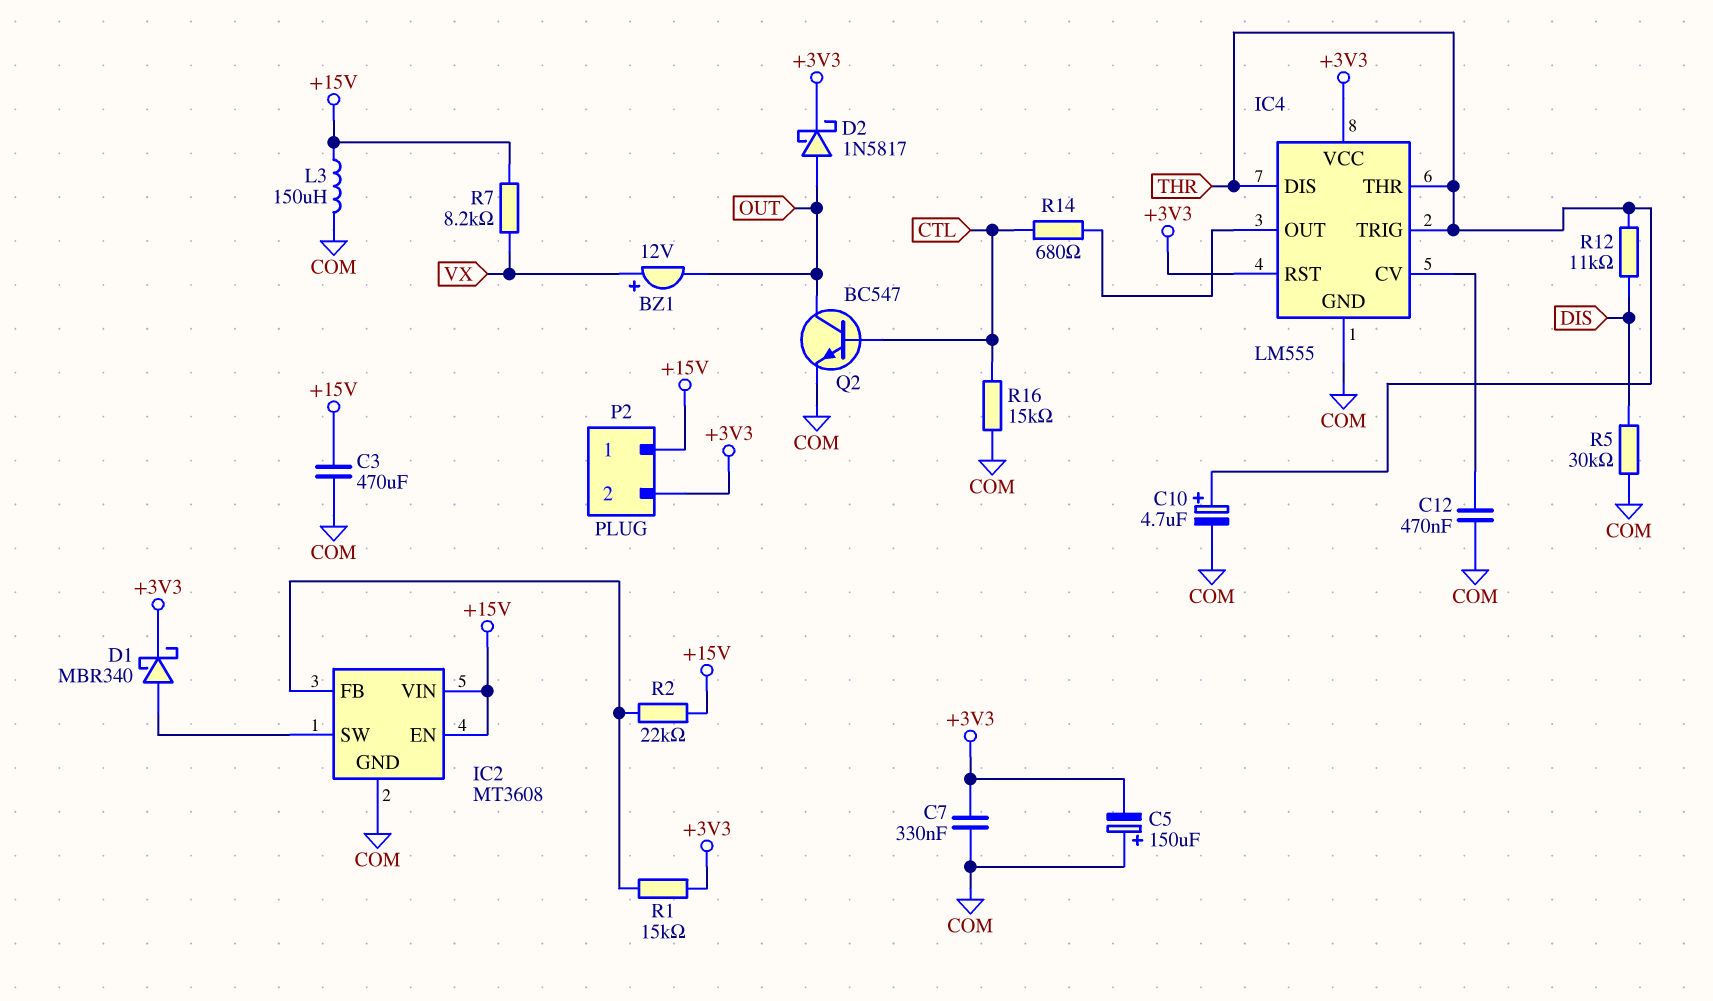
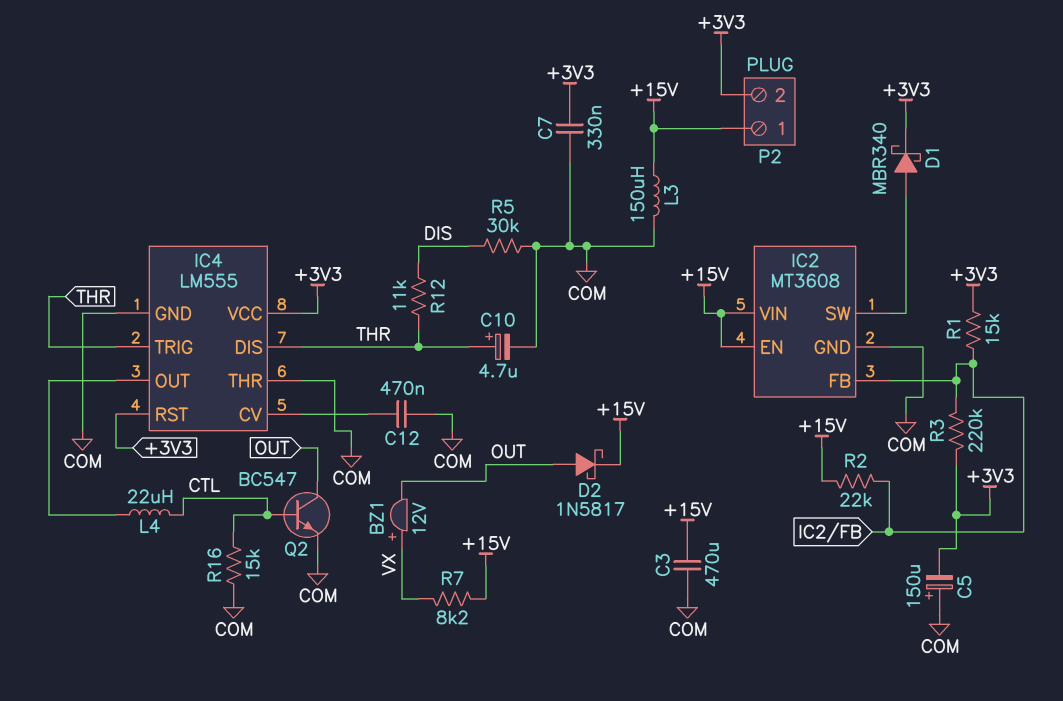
D2: schottky 1N5817 (A OUT, K +3V3) -> schottky 1N5817 (A OUT, K +15V)
IC4 pin THR: THR -> COM
L4: none -> 22uH (CTL, IC4/OUT)
R3: none -> 220k (+3V3, IC2/FB)
R14: 680 (CTL, IC4/OUT) -> none

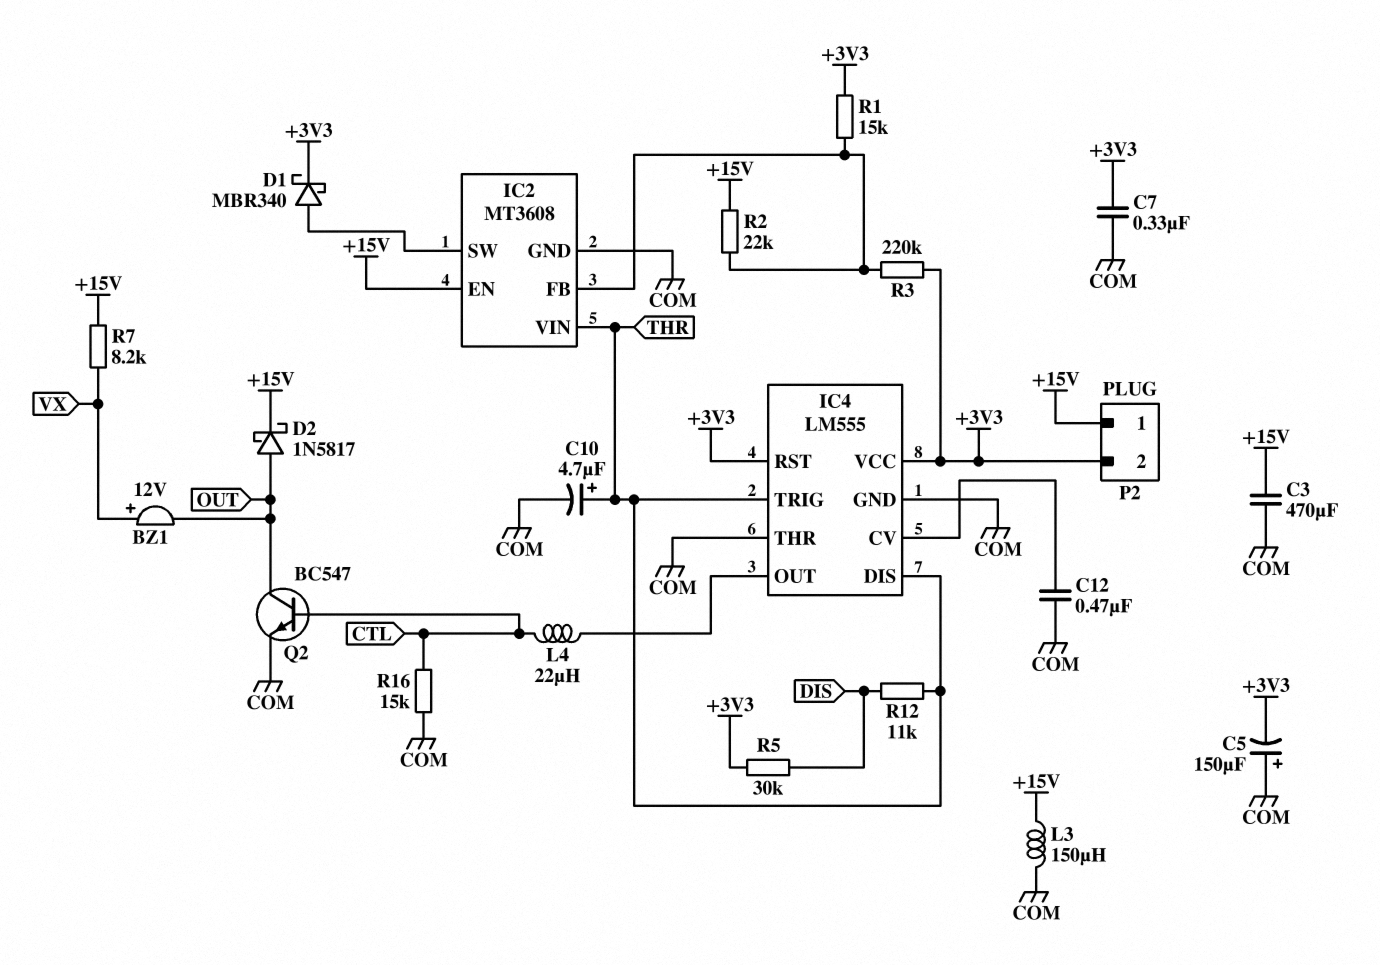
IC2 pin VIN: +15V -> THR
R5: 30k (COM, DIS) -> 30k (+3V3, DIS)

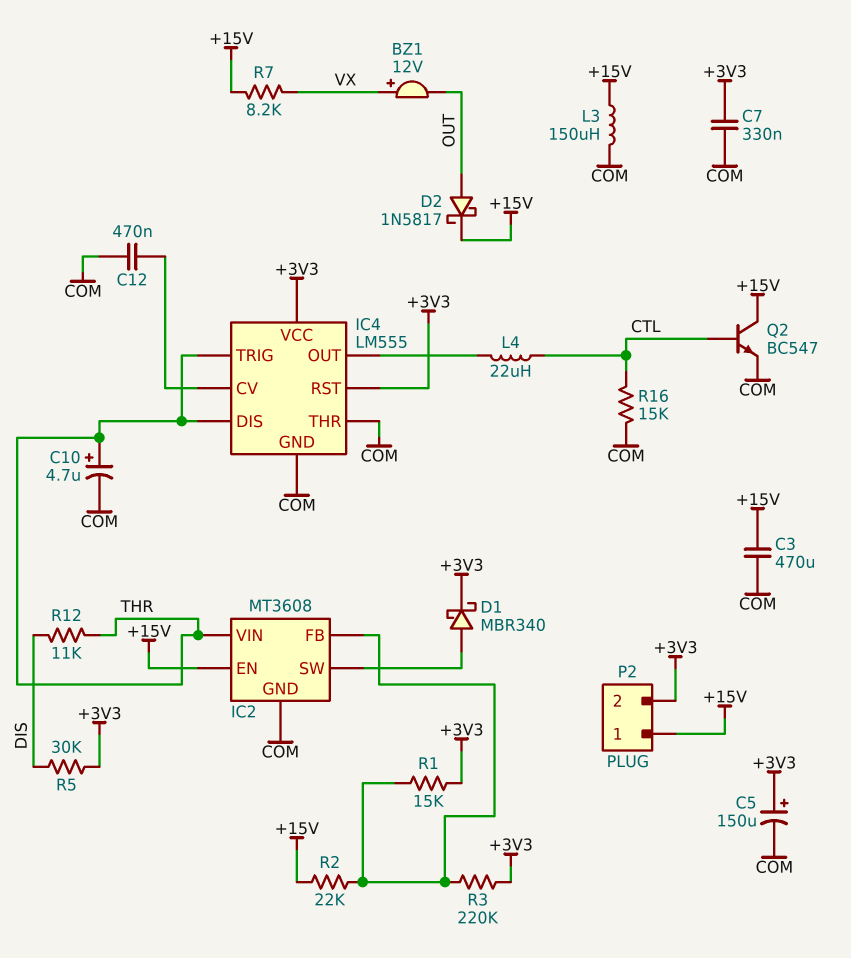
C5: 150uF (plus COM, minus +3V3) -> 150uF (plus +3V3, minus COM)
Q2: NPN BC547 (B CTL, C OUT, E COM) -> NPN BC547 (B CTL, C +15V, E COM)

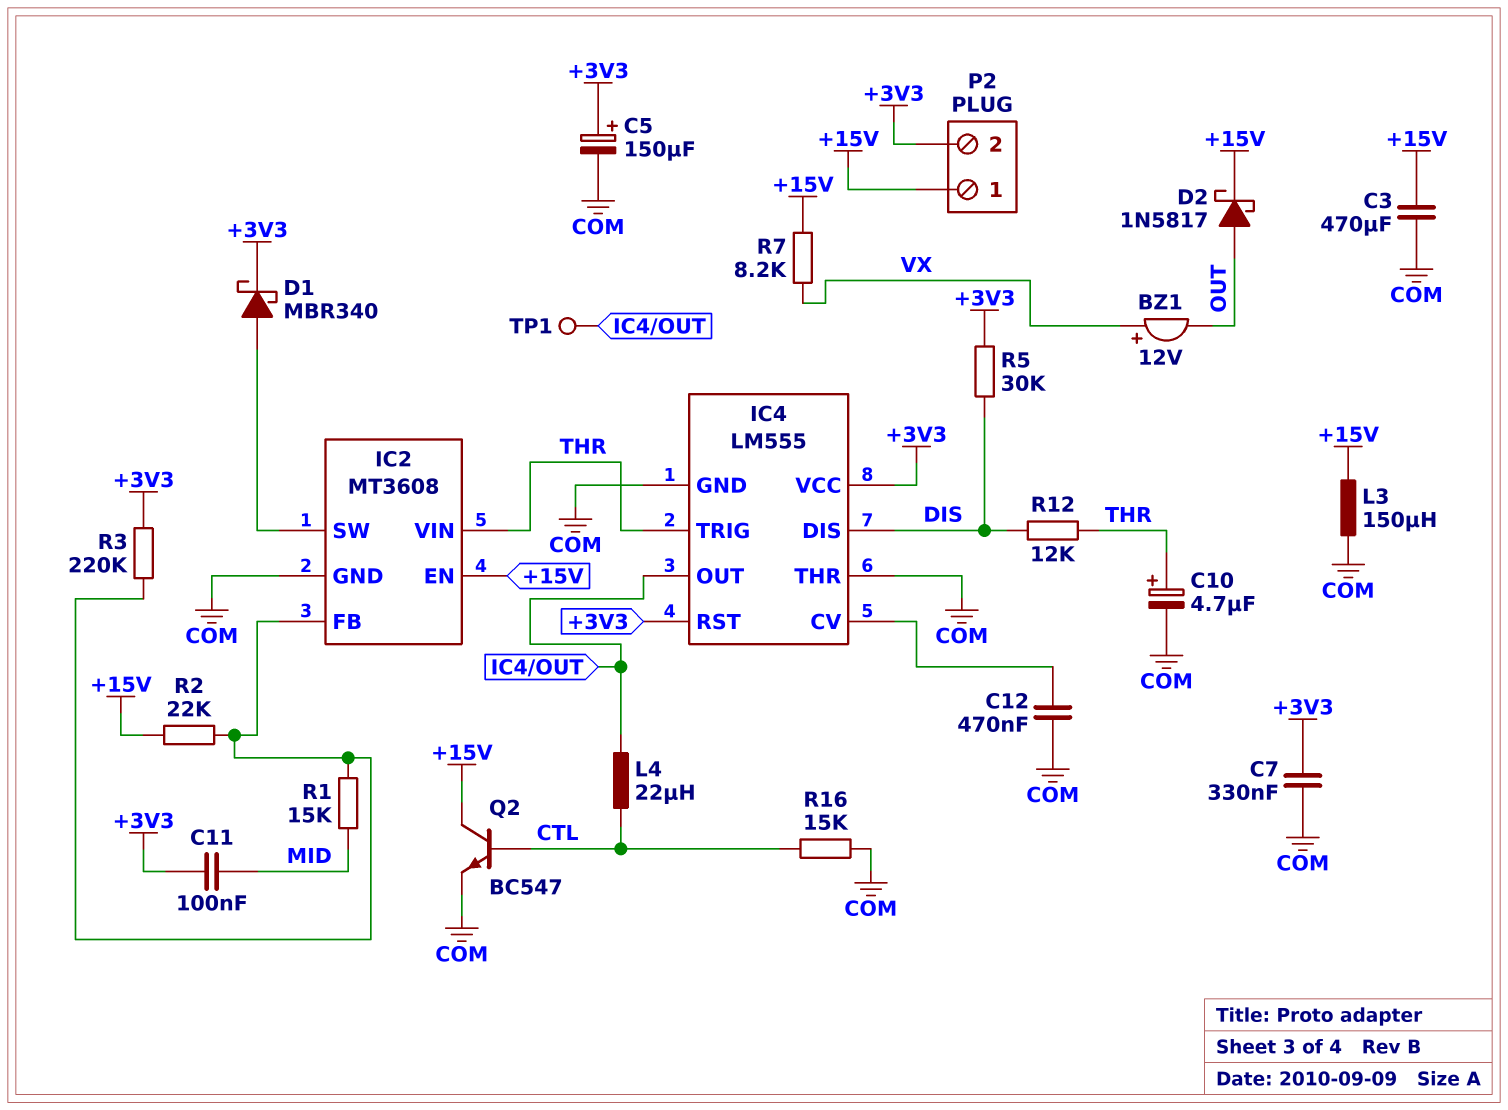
C11: none -> 100nF (+3V3, MID)
IC4 pin DIS: THR -> DIS
R1: 15k (+3V3, IC2/FB) -> 15k (IC2/FB, MID)
R12: 11k (DIS, THR) -> 12k (DIS, THR)
TP1: none -> test point (IC4/OUT)

